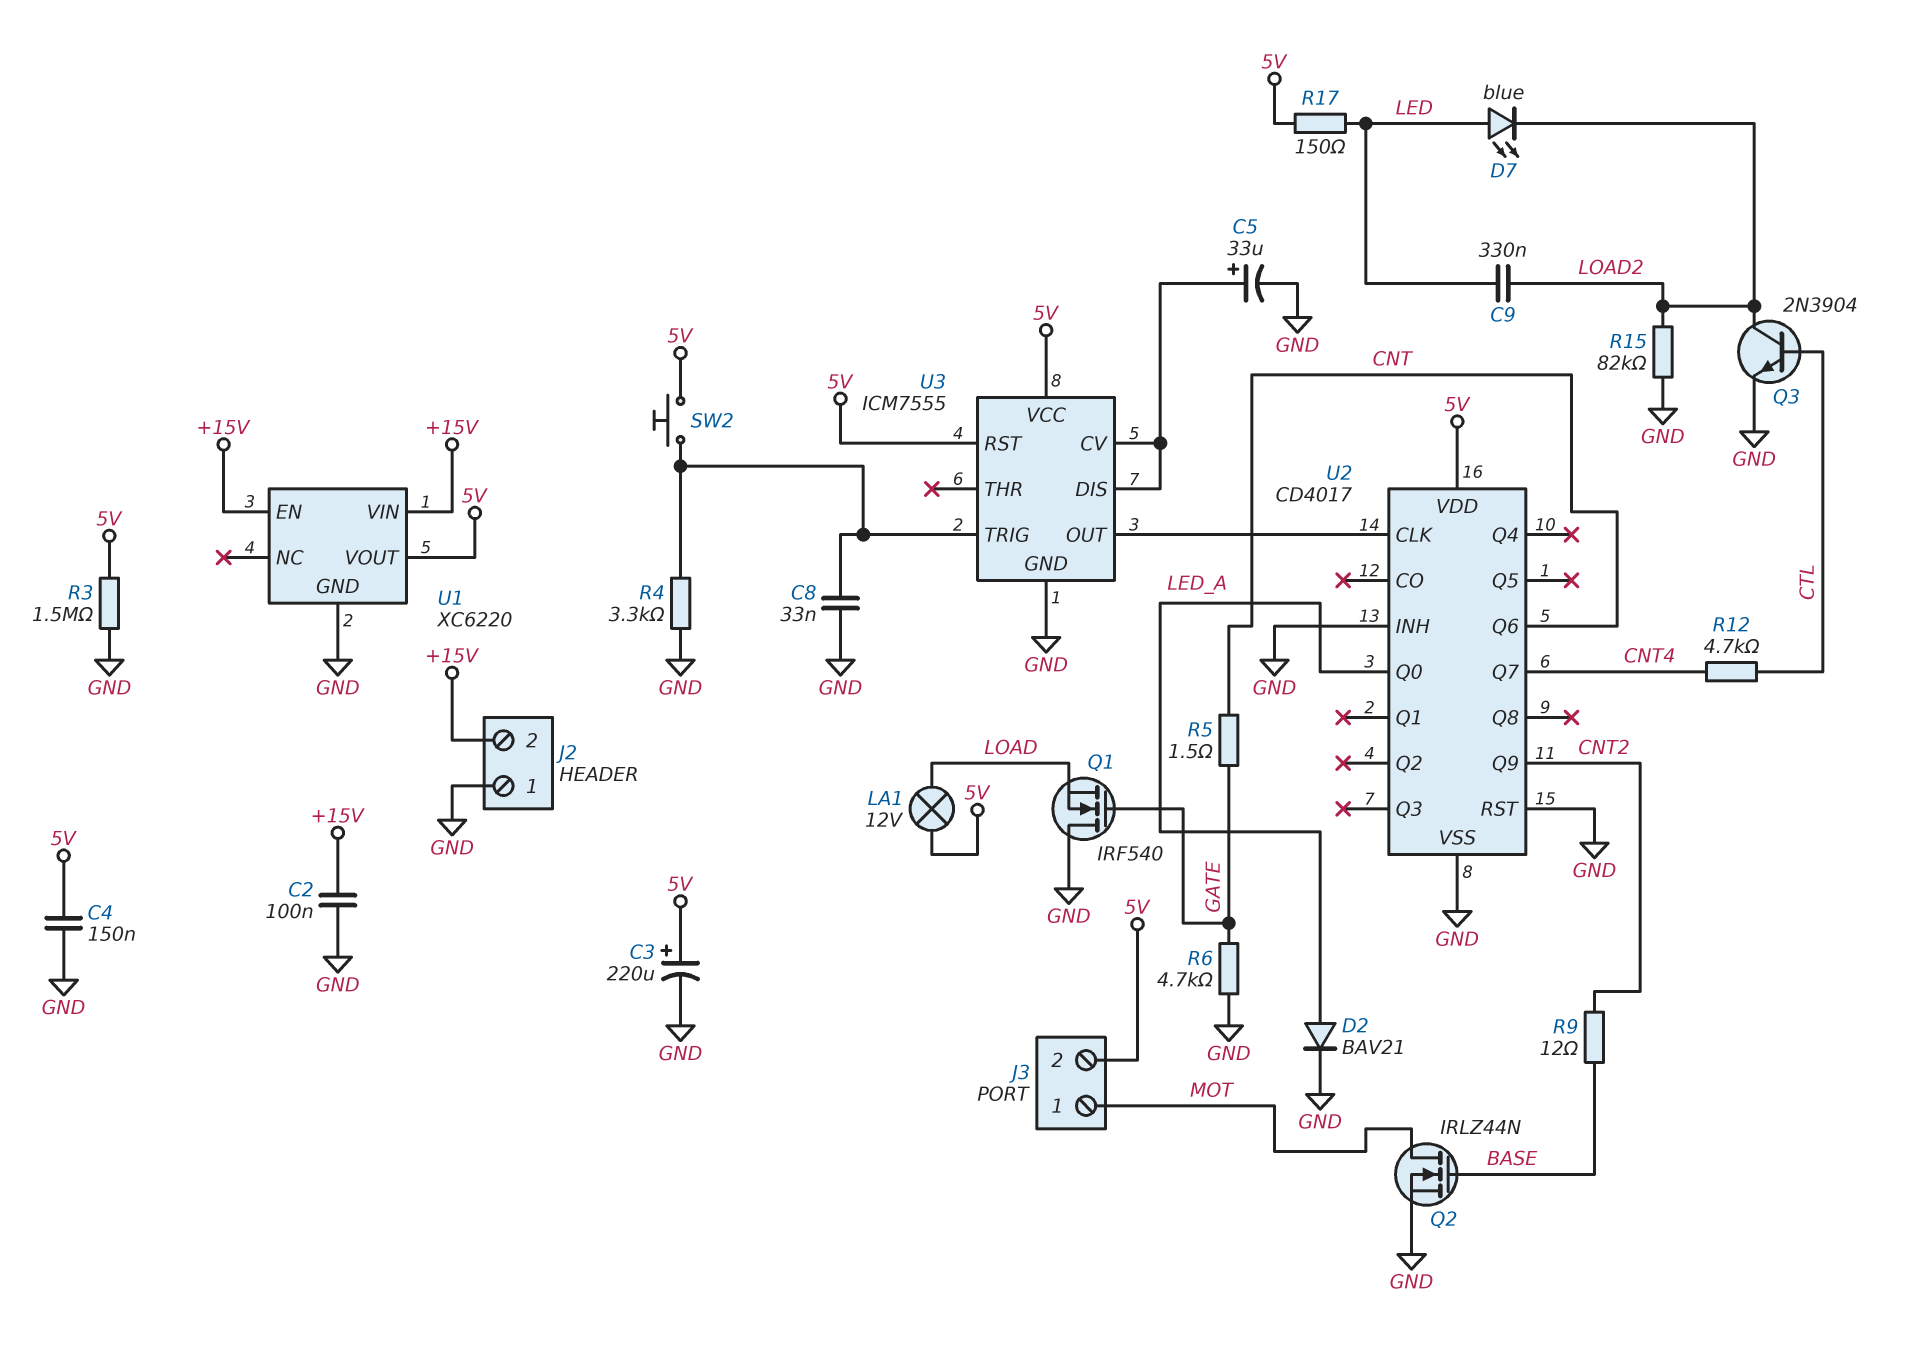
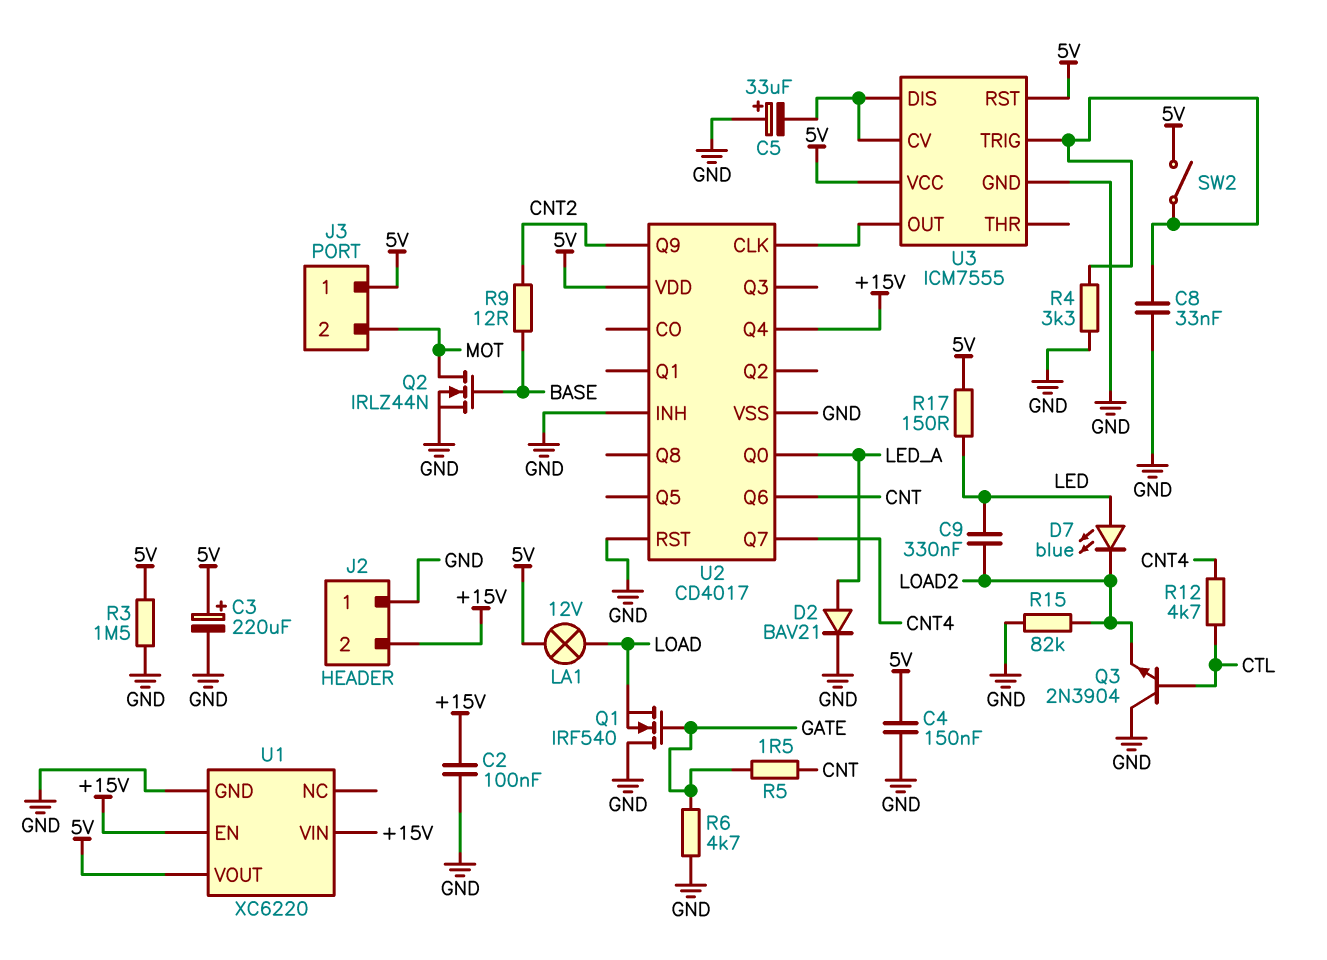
C5: 33uF (plus U3/CV, minus GND) -> 33uF (plus GND, minus U3/CV)
J3 pin 1: MOT -> 5V
J3 pin 2: 5V -> MOT
Q3: NPN 2N3904 (B CTL, C LOAD2, E GND) -> NPN 2N3904 (B CTL, C GND, E LOAD2)
SW2: button (5V, U3/TRIG) -> switch (5V, U3/TRIG)
U2 pin Q4: none -> +15V

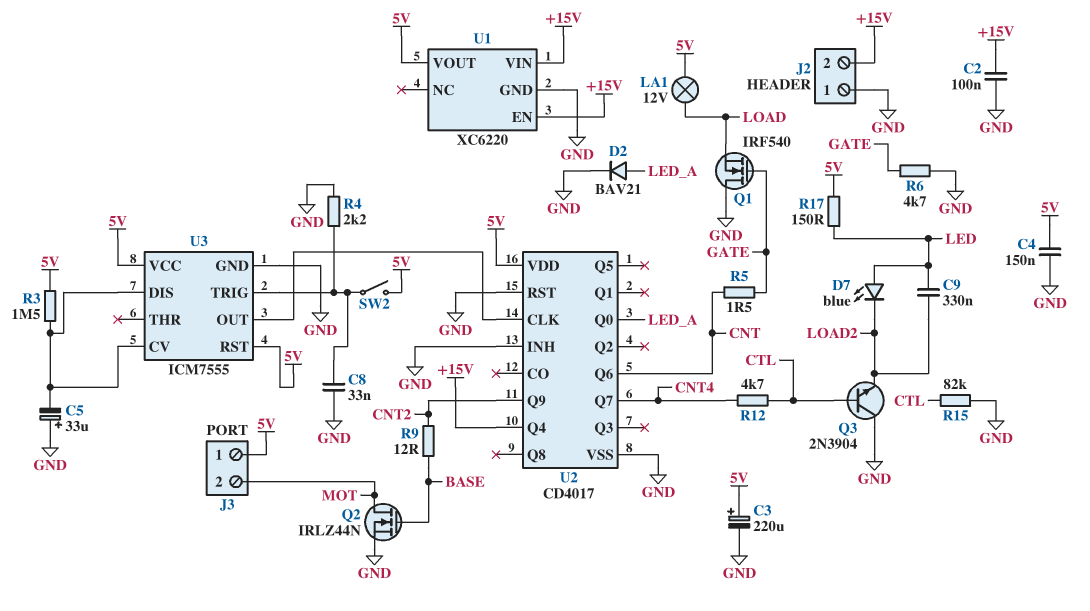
R3: 1.5M (5V, GND) -> 1.5M (5V, U3/CV)
R4: 3.3k (GND, U3/TRIG) -> 2.2k (GND, U3/TRIG)
R15: 82k (GND, LOAD2) -> 82k (CTL, GND)

